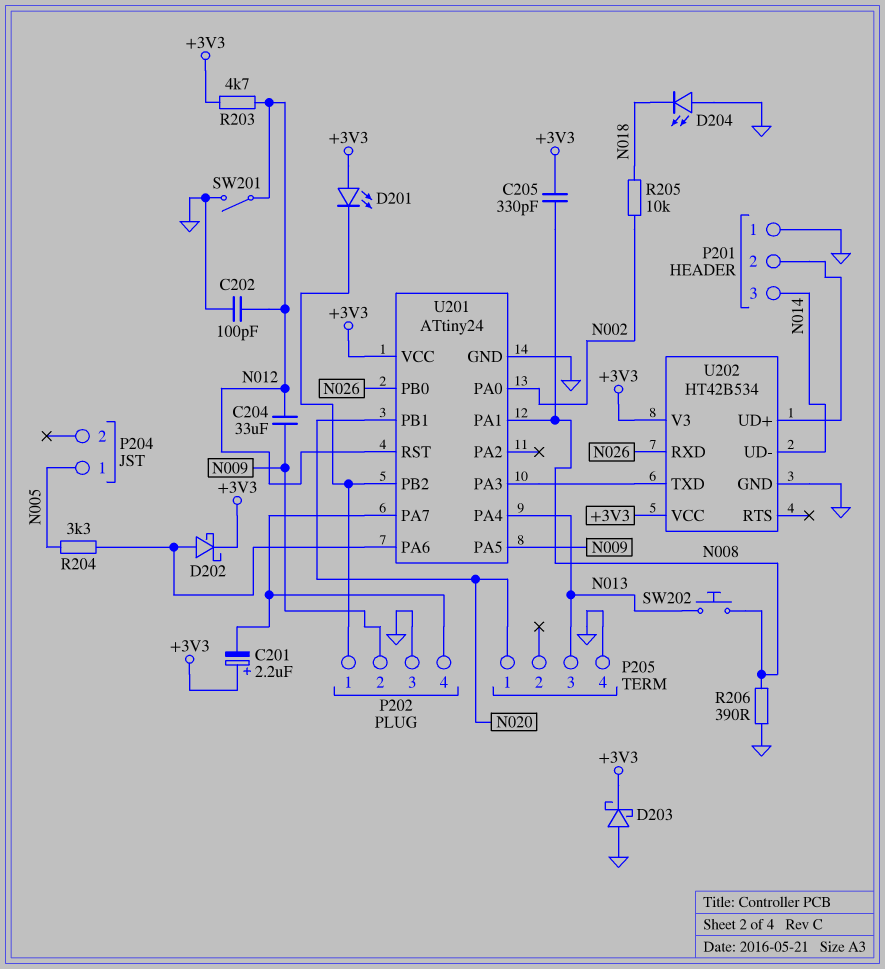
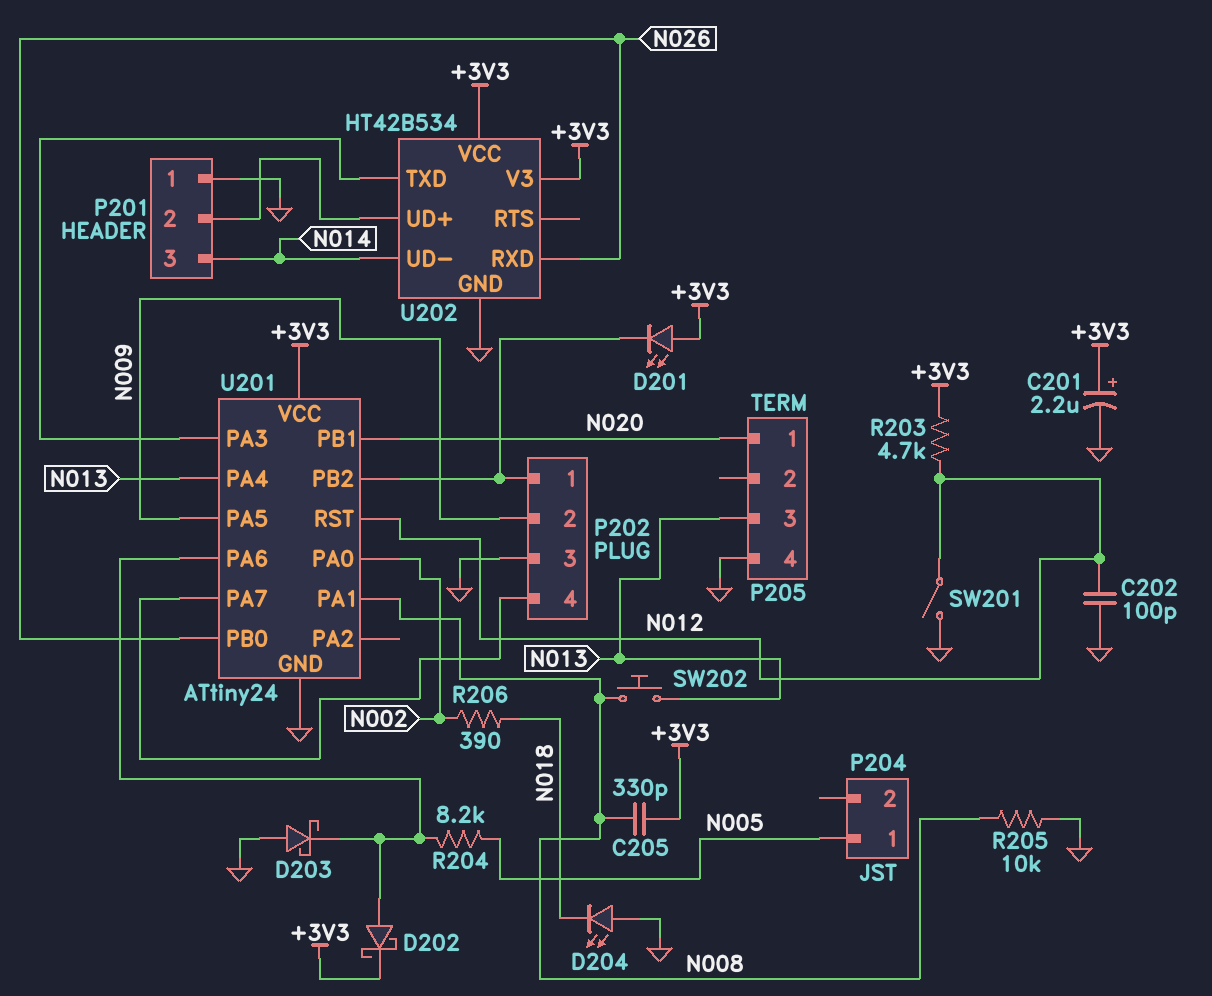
C201: 2.2uF (plus +3V3, minus P202/4) -> 2.2uF (plus +3V3, minus GND)
C204: 33uF (N009, N012) -> none
D203: schottky (A GND, K +3V3) -> schottky (A GND, K U201/PA6)
R204: 3.3k (N005, U201/PA6) -> 8.2k (N005, U201/PA6)
R205: 10k (N002, N018) -> 10k (GND, N008)
R206: 390 (GND, N008) -> 390 (N002, N018)

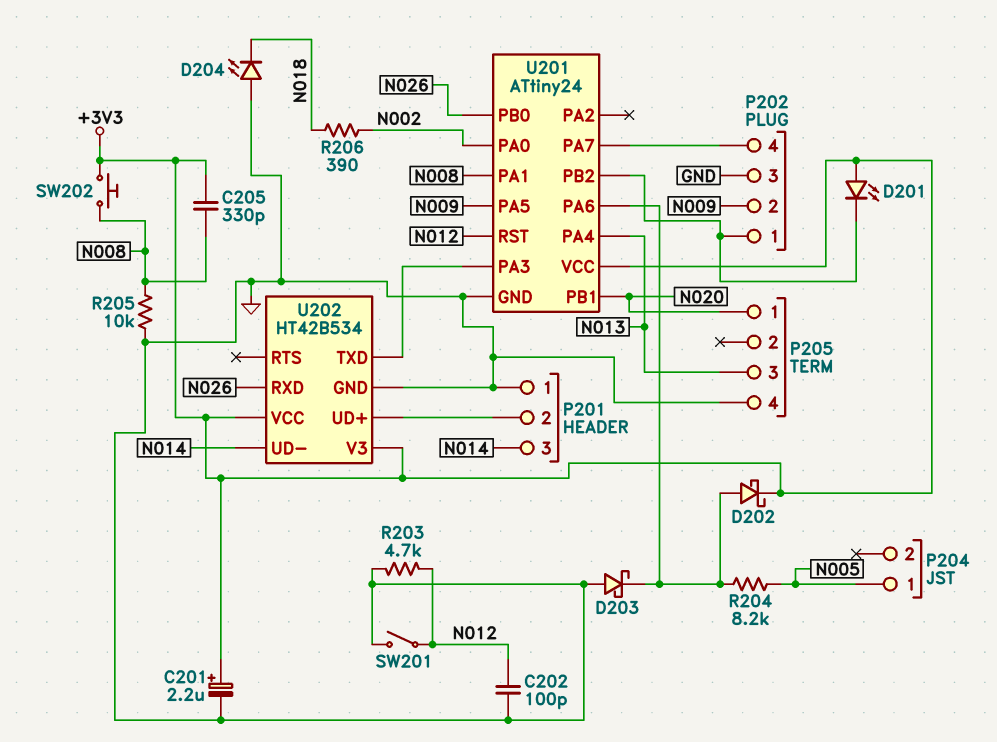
R203: 4.7k (+3V3, N012) -> 4.7k (GND, N012)
SW202: button (N008, N013) -> button (+3V3, N008)

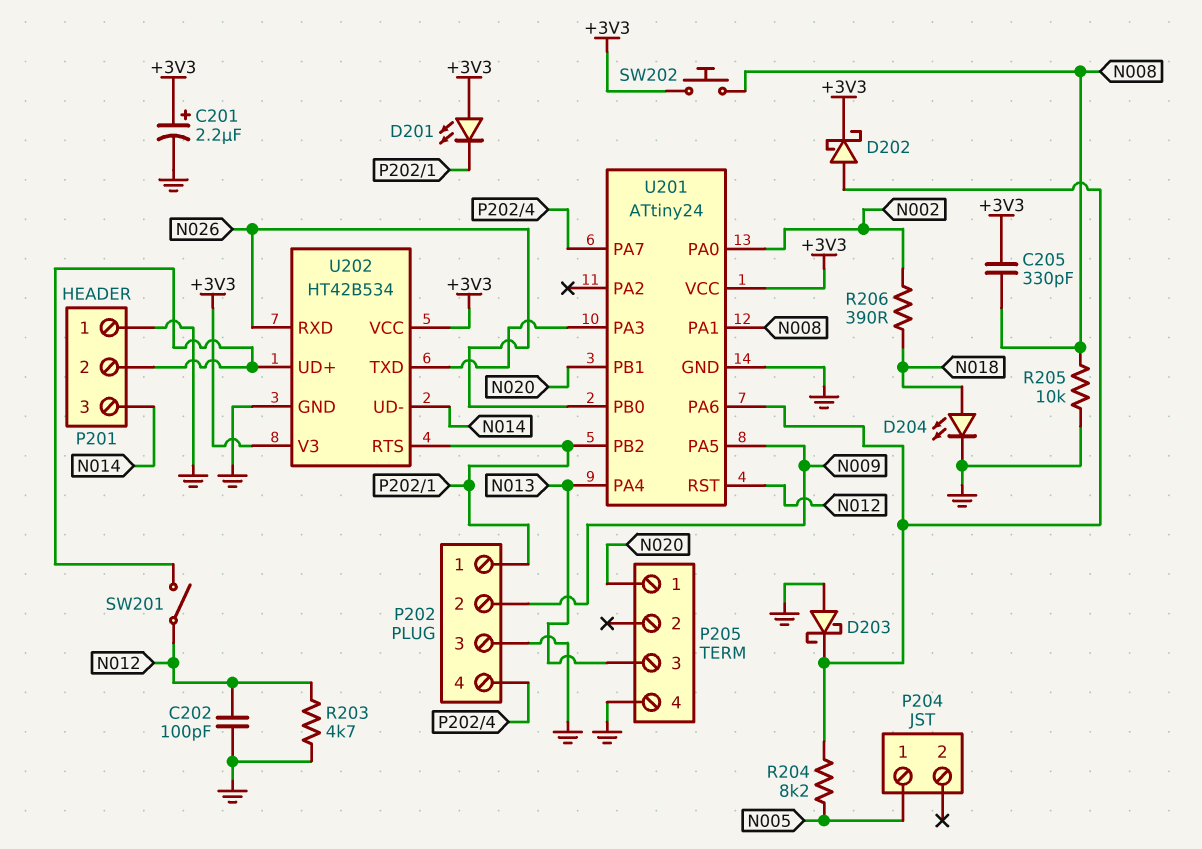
D204: LED (A GND, K N018) -> LED (A N018, K GND)
SW201: switch (GND, N012) -> switch (N012, P201/2)
U202 pin RTS: none -> P202/1

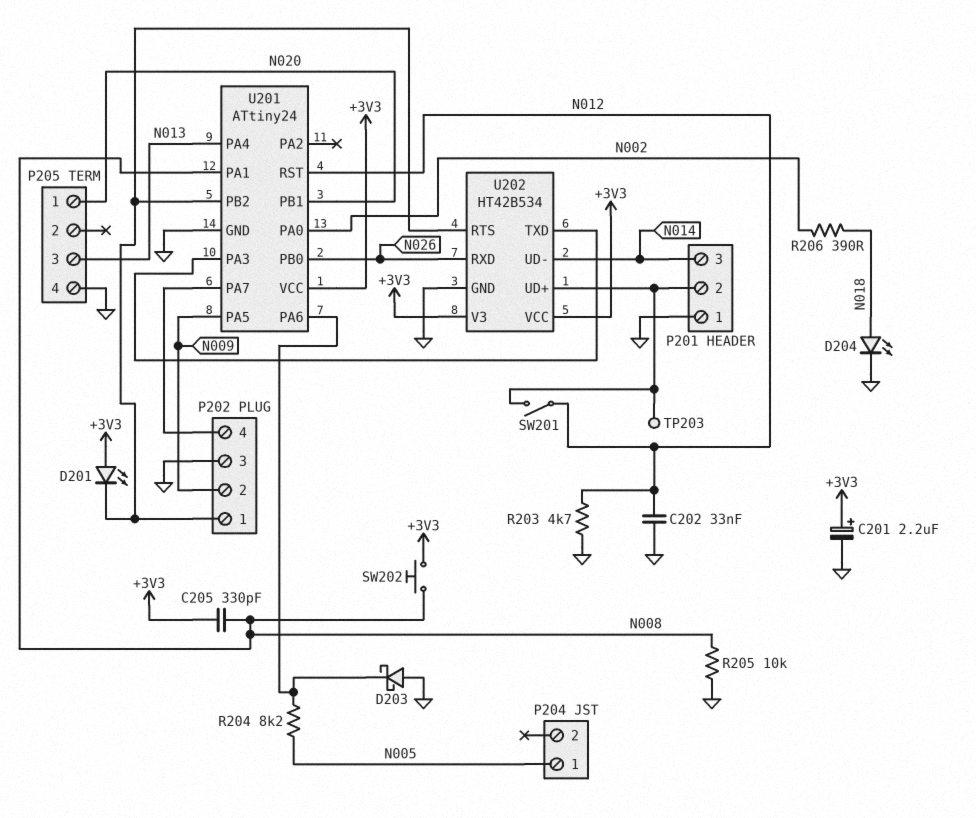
C202: 100pF (GND, N012) -> 33nF (GND, N012)
D202: schottky (A U201/PA6, K +3V3) -> none
TP203: none -> test point (P201/2)

